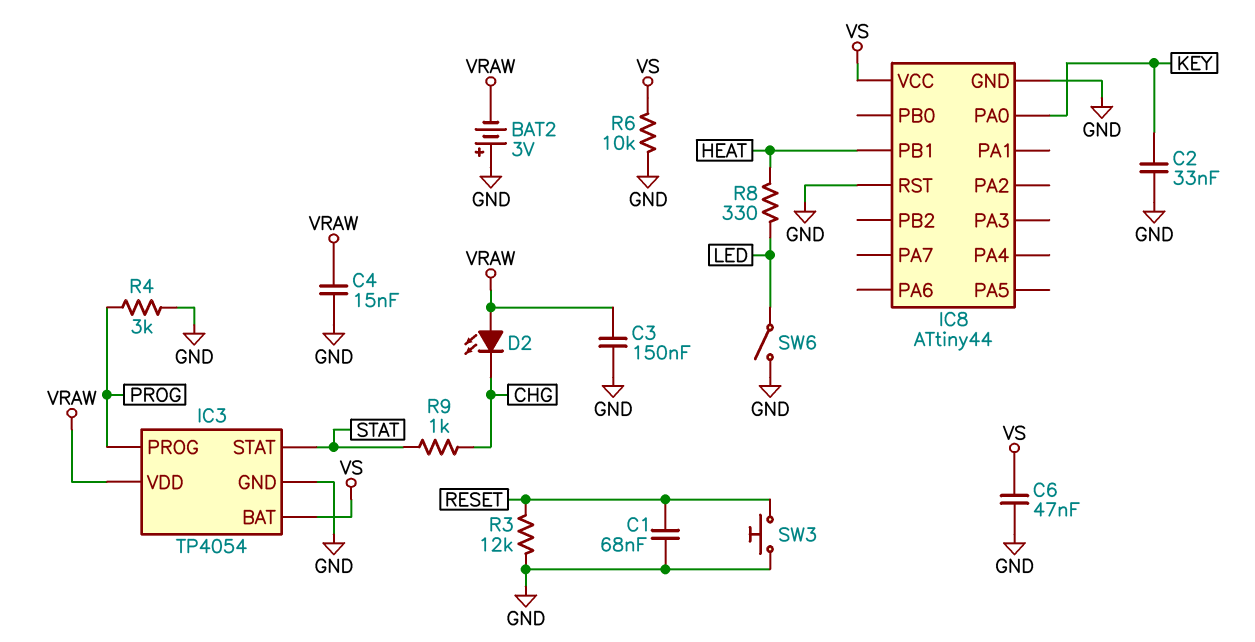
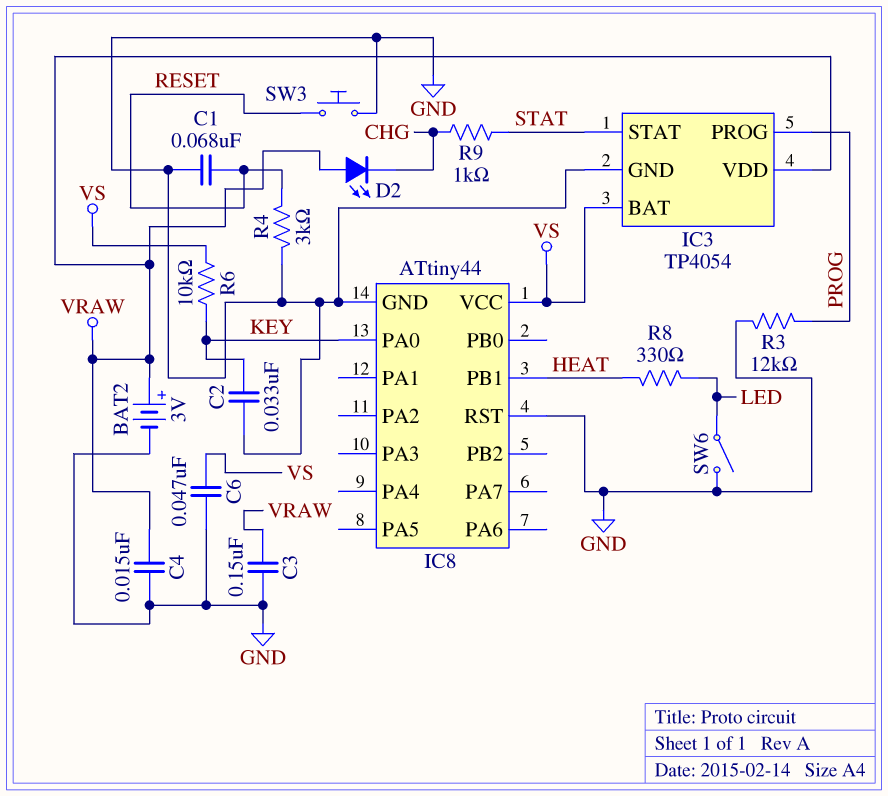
BAT2: 3V (plus GND, minus VRAW) -> 3V (plus VRAW, minus GND)
R3: 12k (GND, RESET) -> 12k (GND, PROG)
R4: 3k (GND, PROG) -> 3k (GND, RESET)
R6: 10k (GND, VS) -> 10k (KEY, VS)

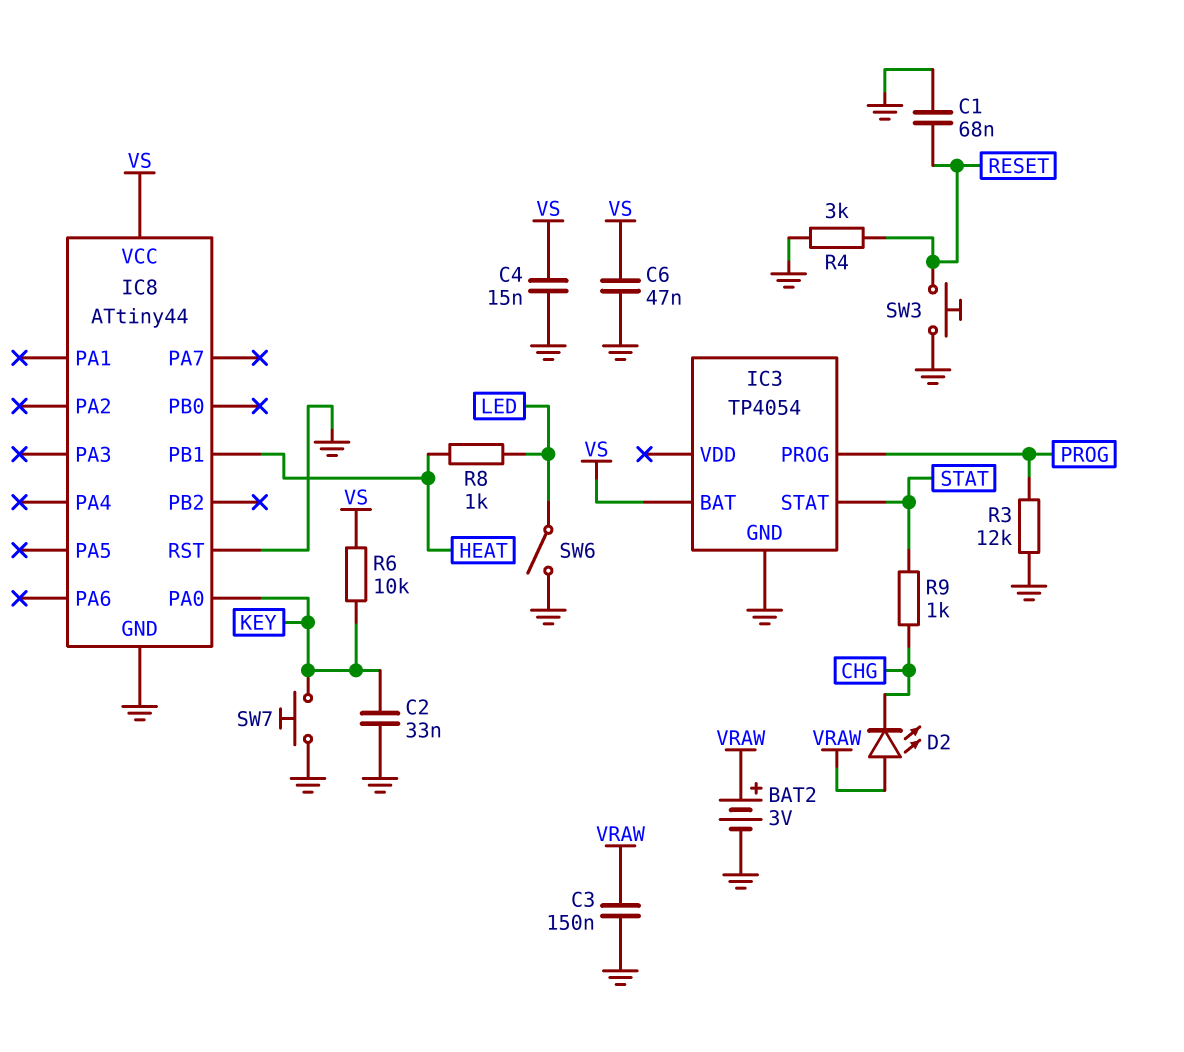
C4: 15nF (GND, VRAW) -> 15nF (GND, VS)
IC3 pin VDD: VRAW -> none
R8: 330 (HEAT, LED) -> 1k (HEAT, LED)
SW7: none -> button (GND, KEY)

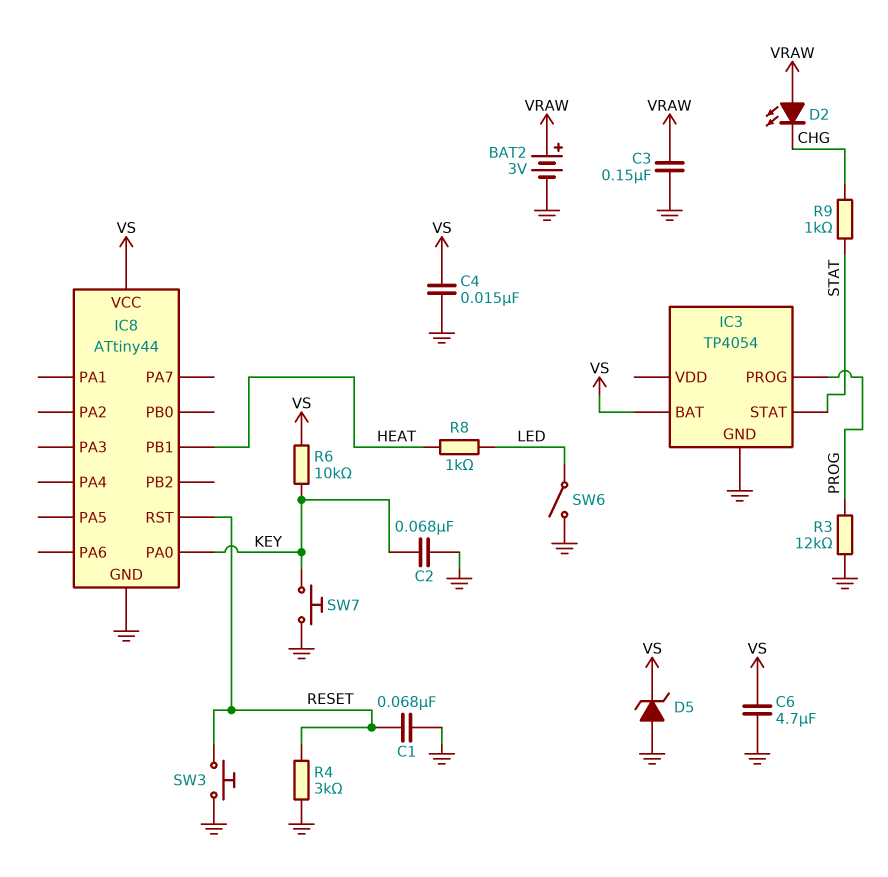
C2: 33nF (GND, KEY) -> 68nF (GND, KEY)
C6: 47nF (GND, VS) -> 4.7uF (GND, VS)
D5: none -> zener (A GND, K VS)
IC8 pin RST: GND -> RESET

